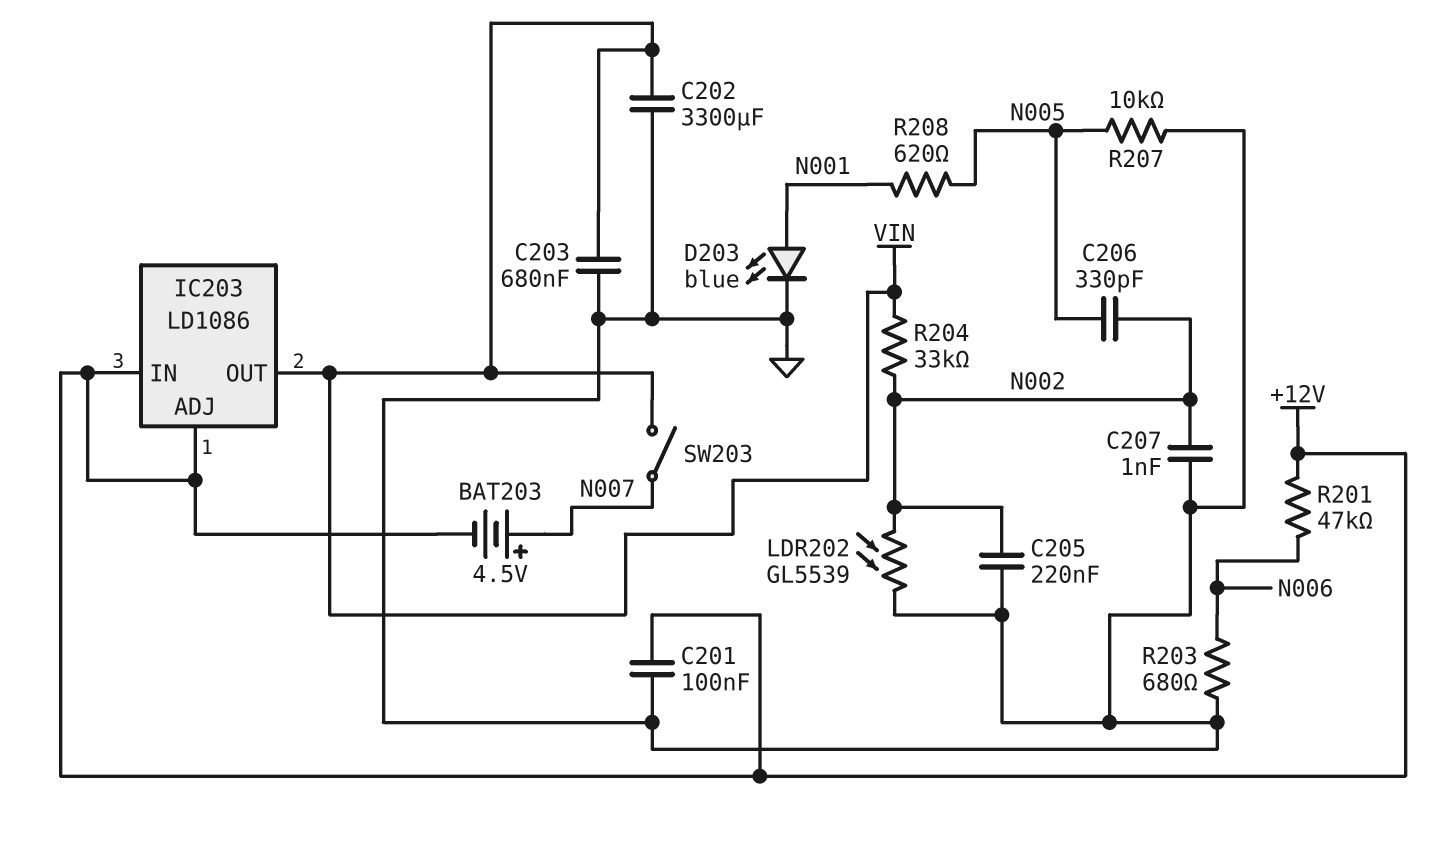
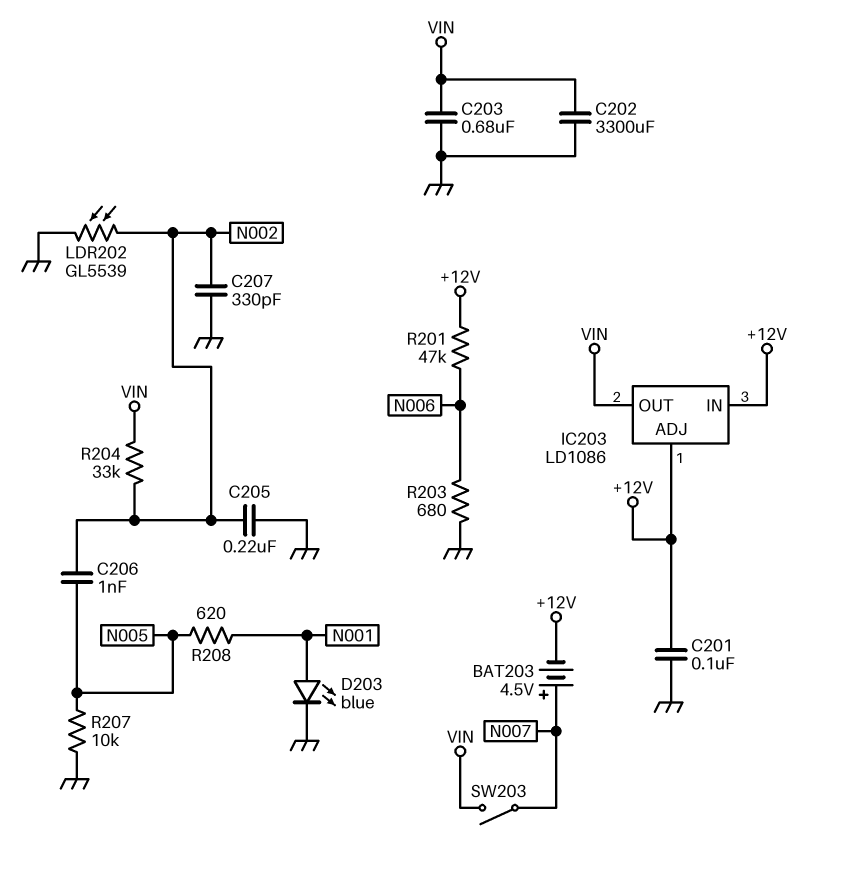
C206: 330pF (N002, N005) -> 1nF (N002, N005)
C207: 1nF (GND, N002) -> 330pF (GND, N002)

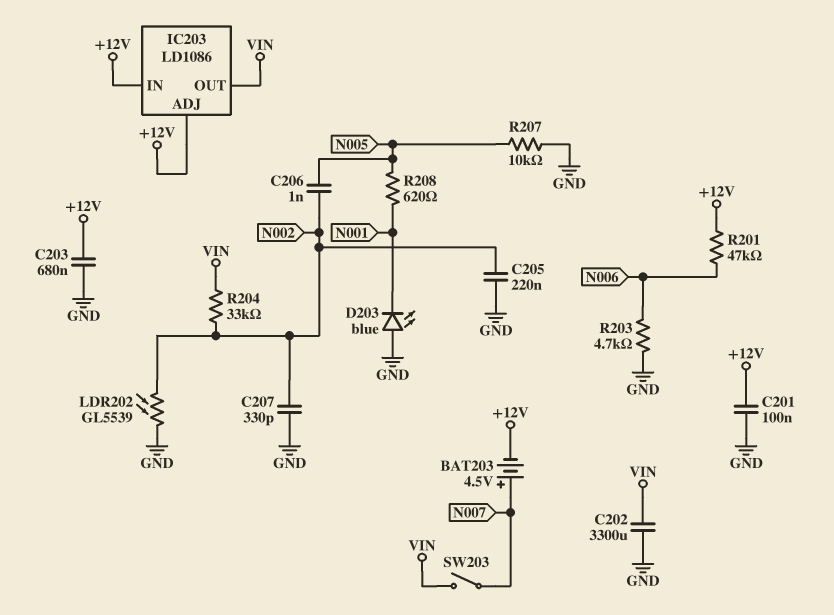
C203: 680nF (GND, VIN) -> 680nF (+12V, GND)
D203: LED blue (A N001, K GND) -> LED blue (A GND, K N001)
R203: 680 (GND, N006) -> 4.7k (GND, N006)

